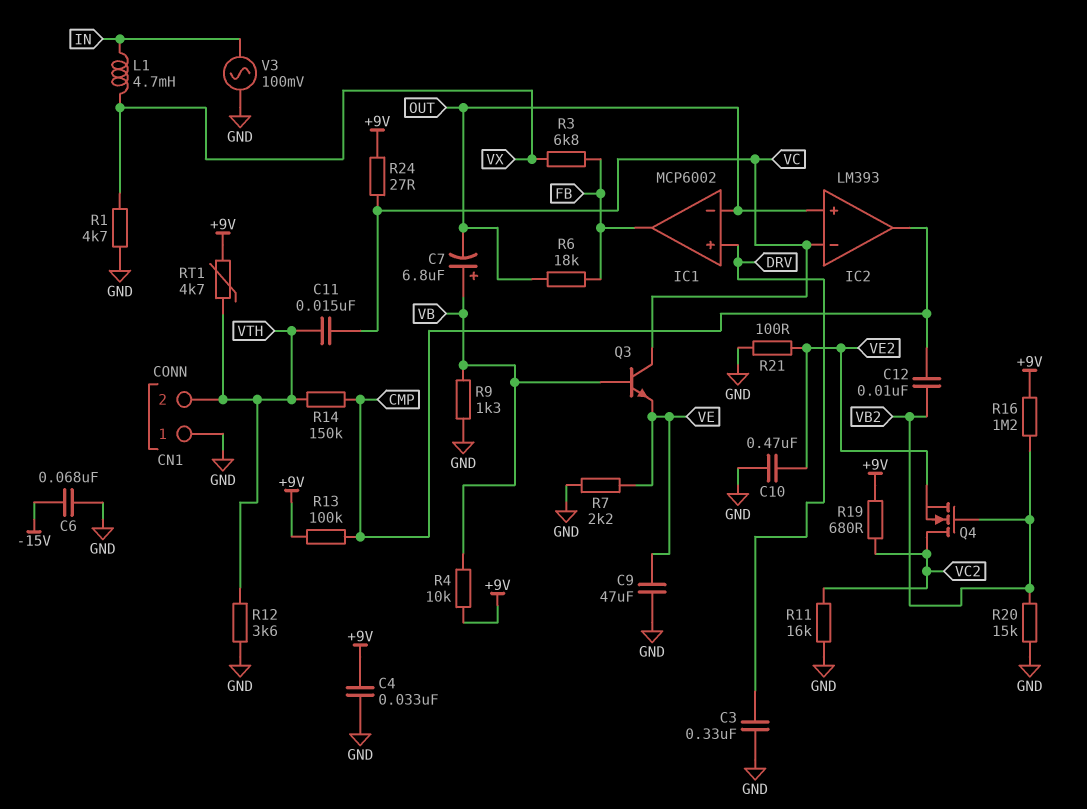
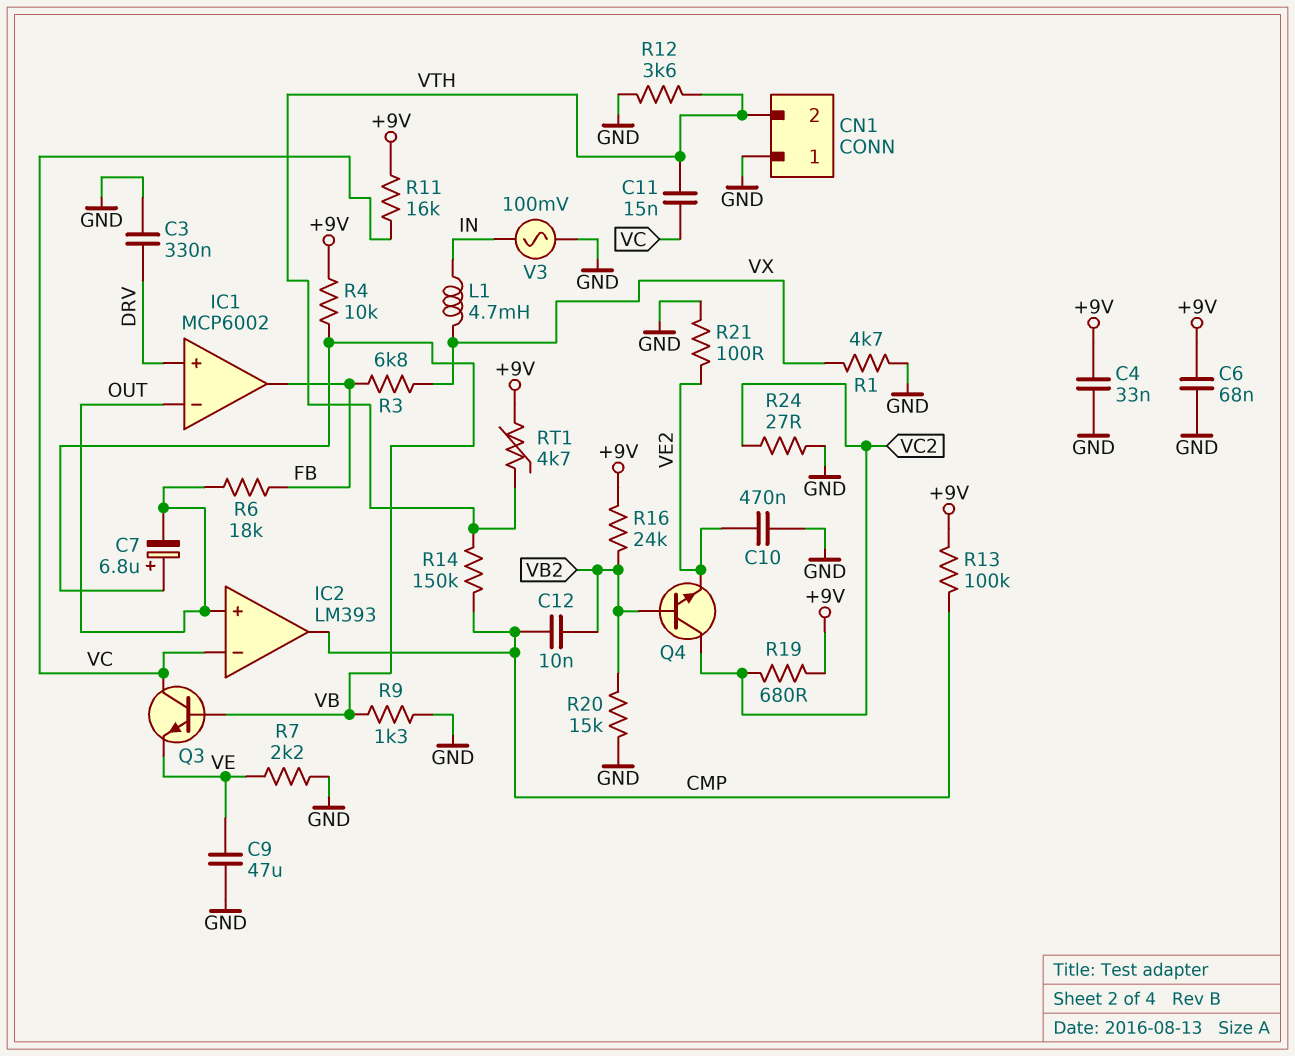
C6: 68nF (-15V, GND) -> 68nF (+9V, GND)
Q4: NMOS (G VB2, D VC2, S VE2) -> NPN (B VB2, C VC2, E VE2)
R11: 16k (GND, VC2) -> 16k (+9V, VC)
R16: 1.2M (+9V, VB2) -> 24k (+9V, VB2)
R24: 27 (+9V, VC) -> 27 (GND, VC2)

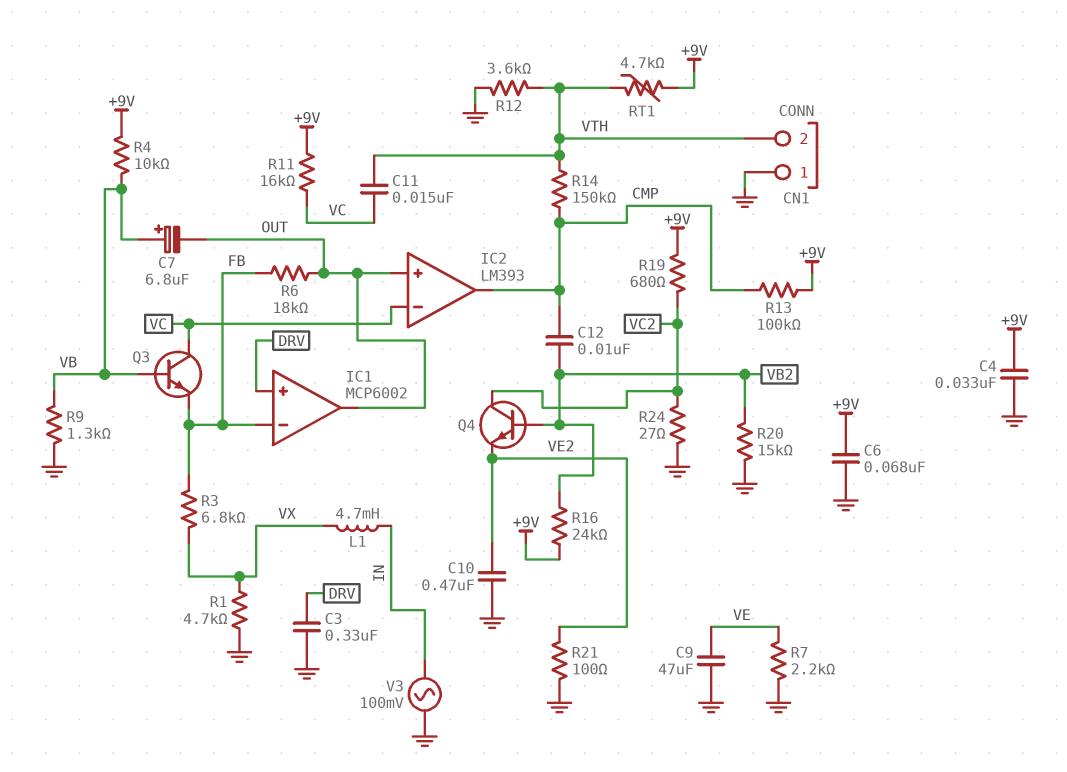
IC1 pin in-: OUT -> FB
IC1 pin out: FB -> OUT
Q3: NPN (B VB, C VC, E VE) -> NPN (B VB, C VC, E FB)

